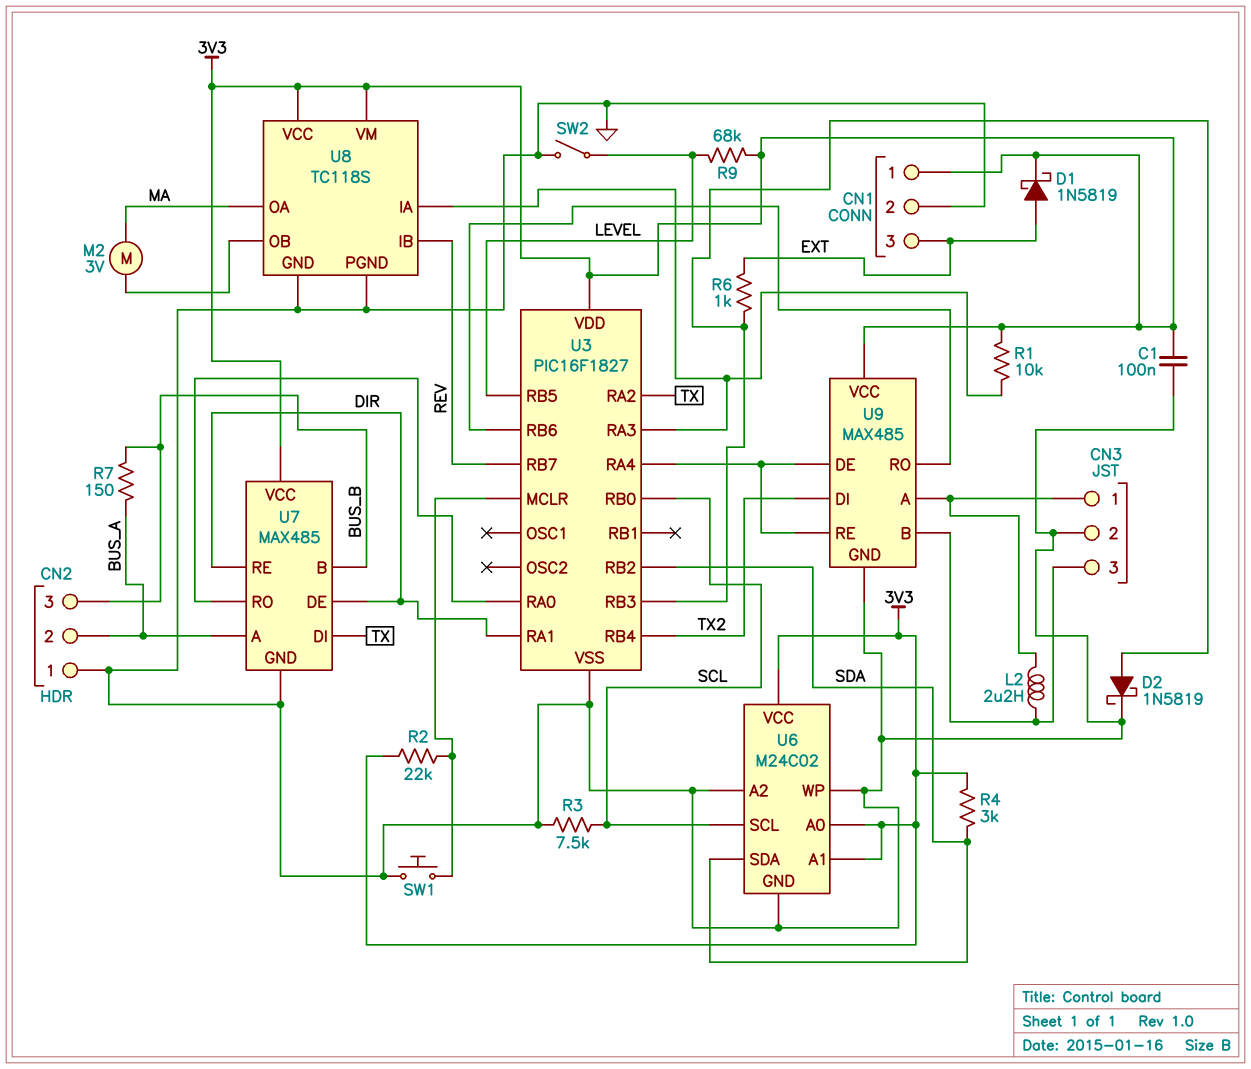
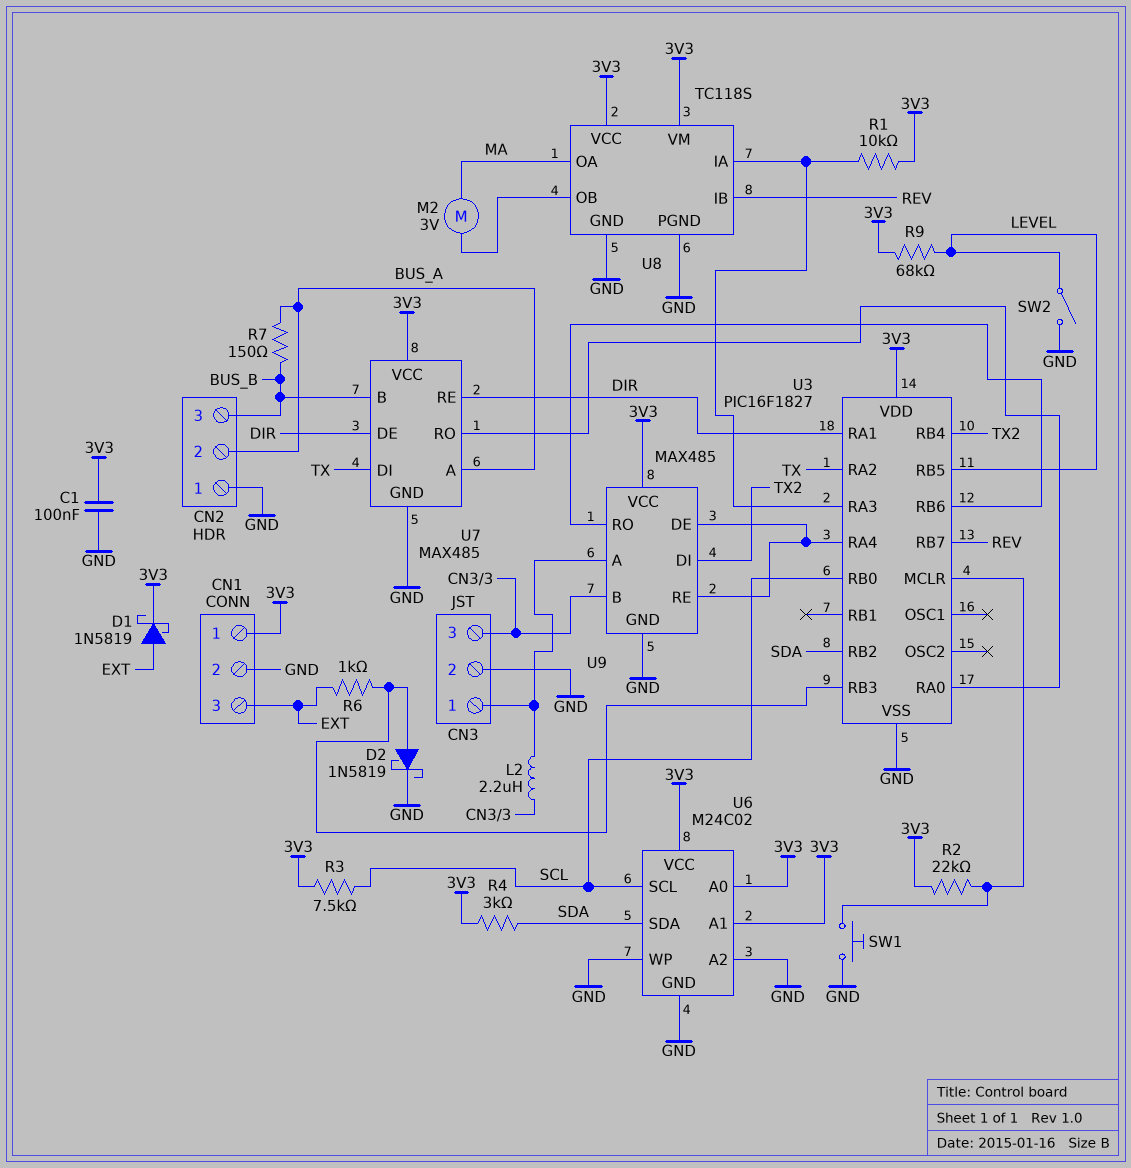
R3: 7.5k (GND, SCL) -> 7.5k (3V3, SCL)

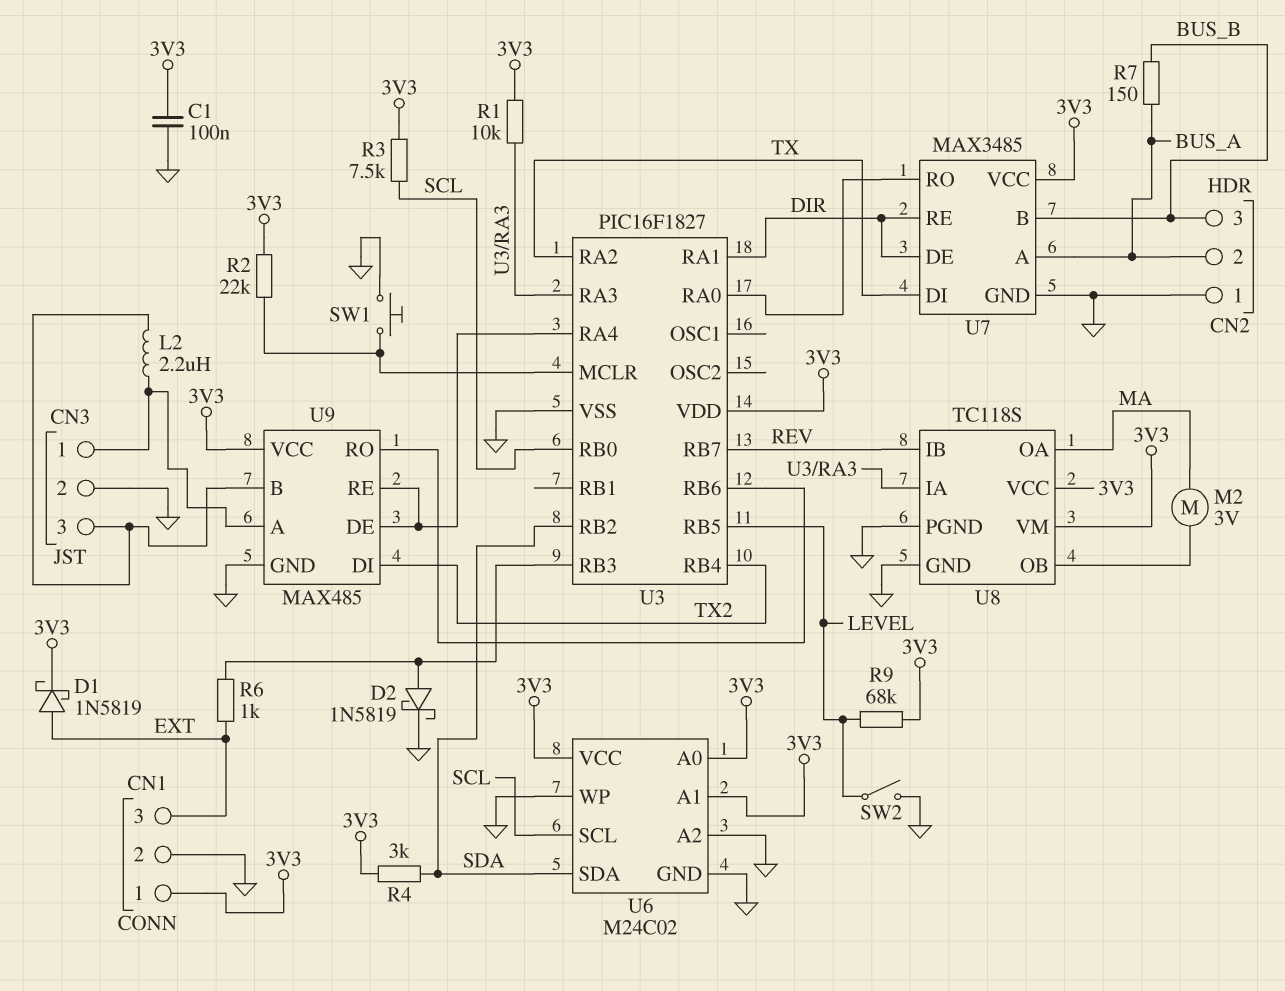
U7: MAX485 -> MAX3485

